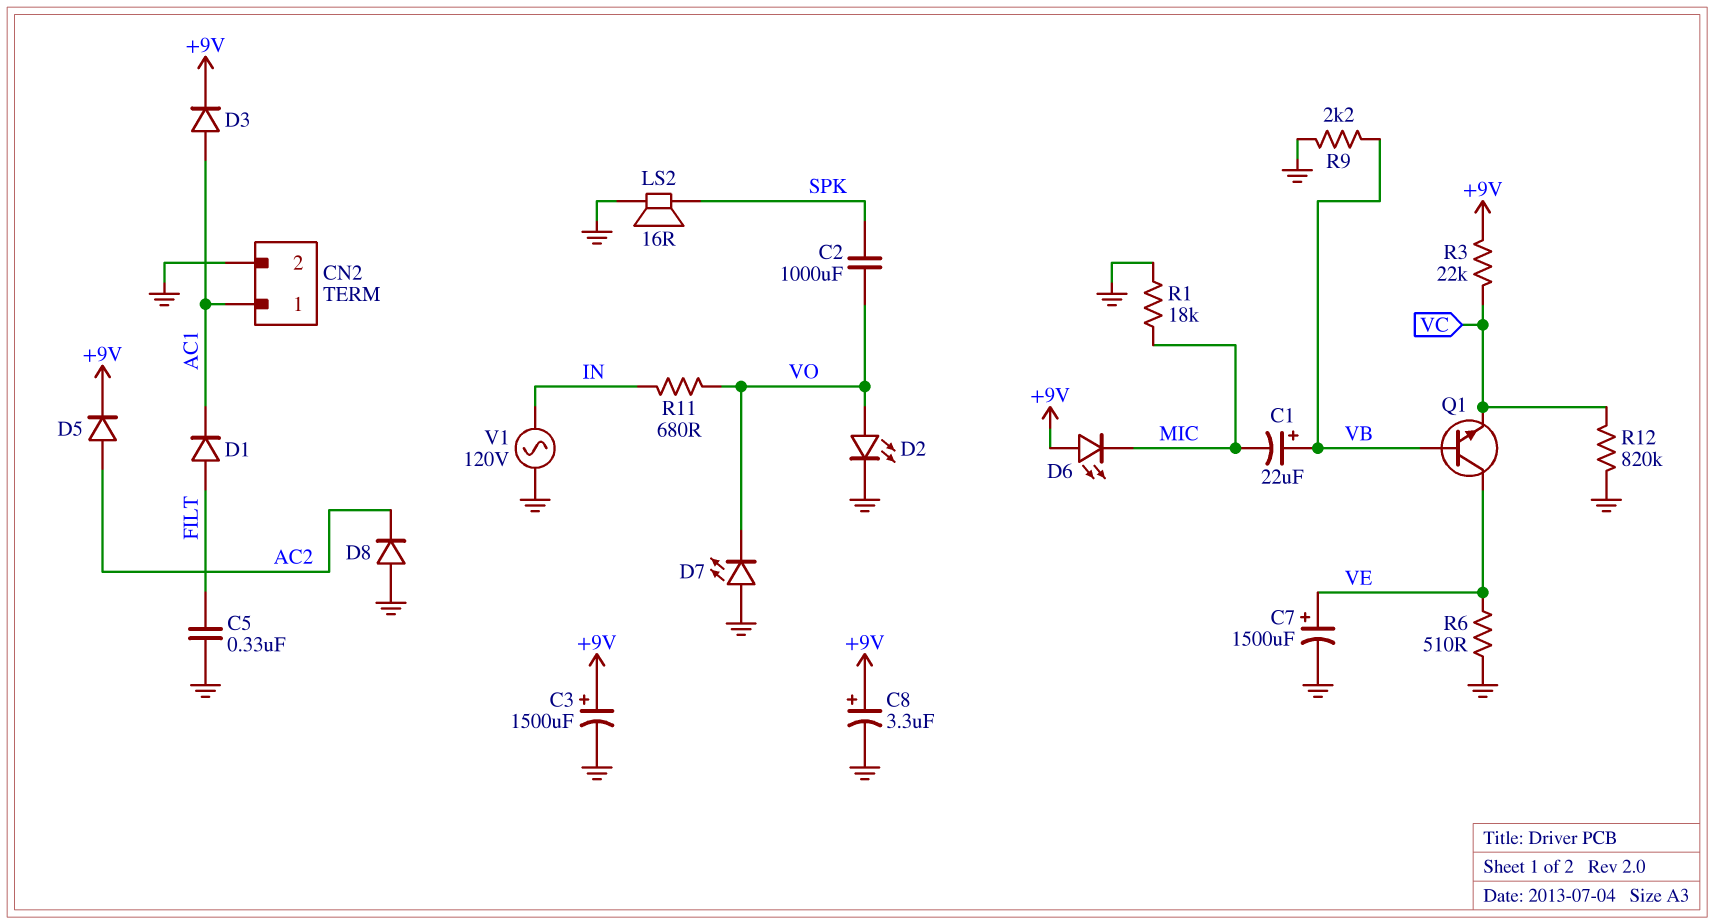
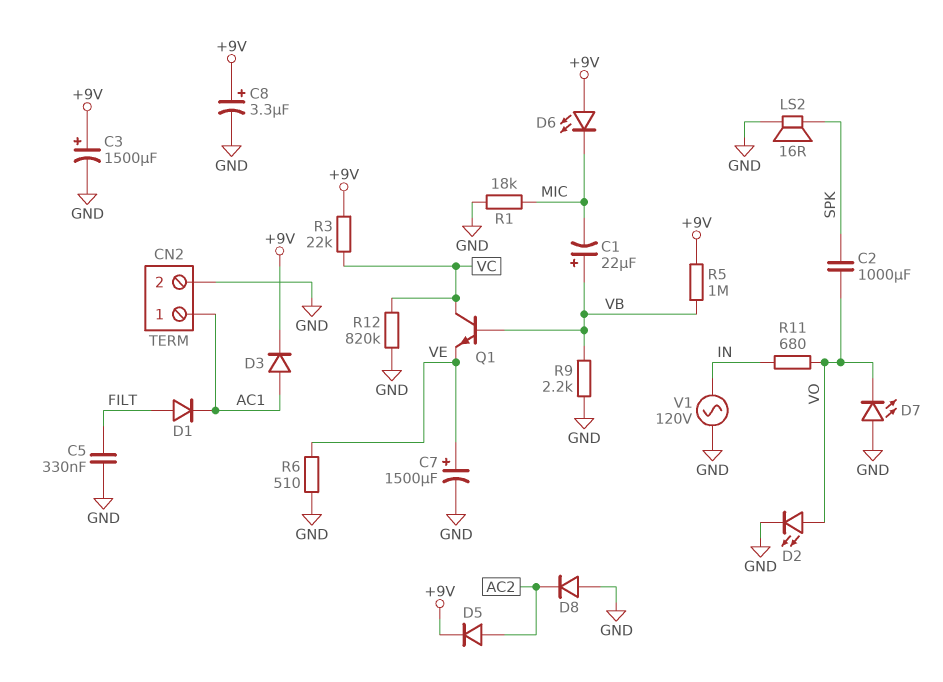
Q1: NPN (B VB, C VE, E VC) -> NPN (B VB, C VC, E VE)
R5: none -> 1M (+9V, VB)

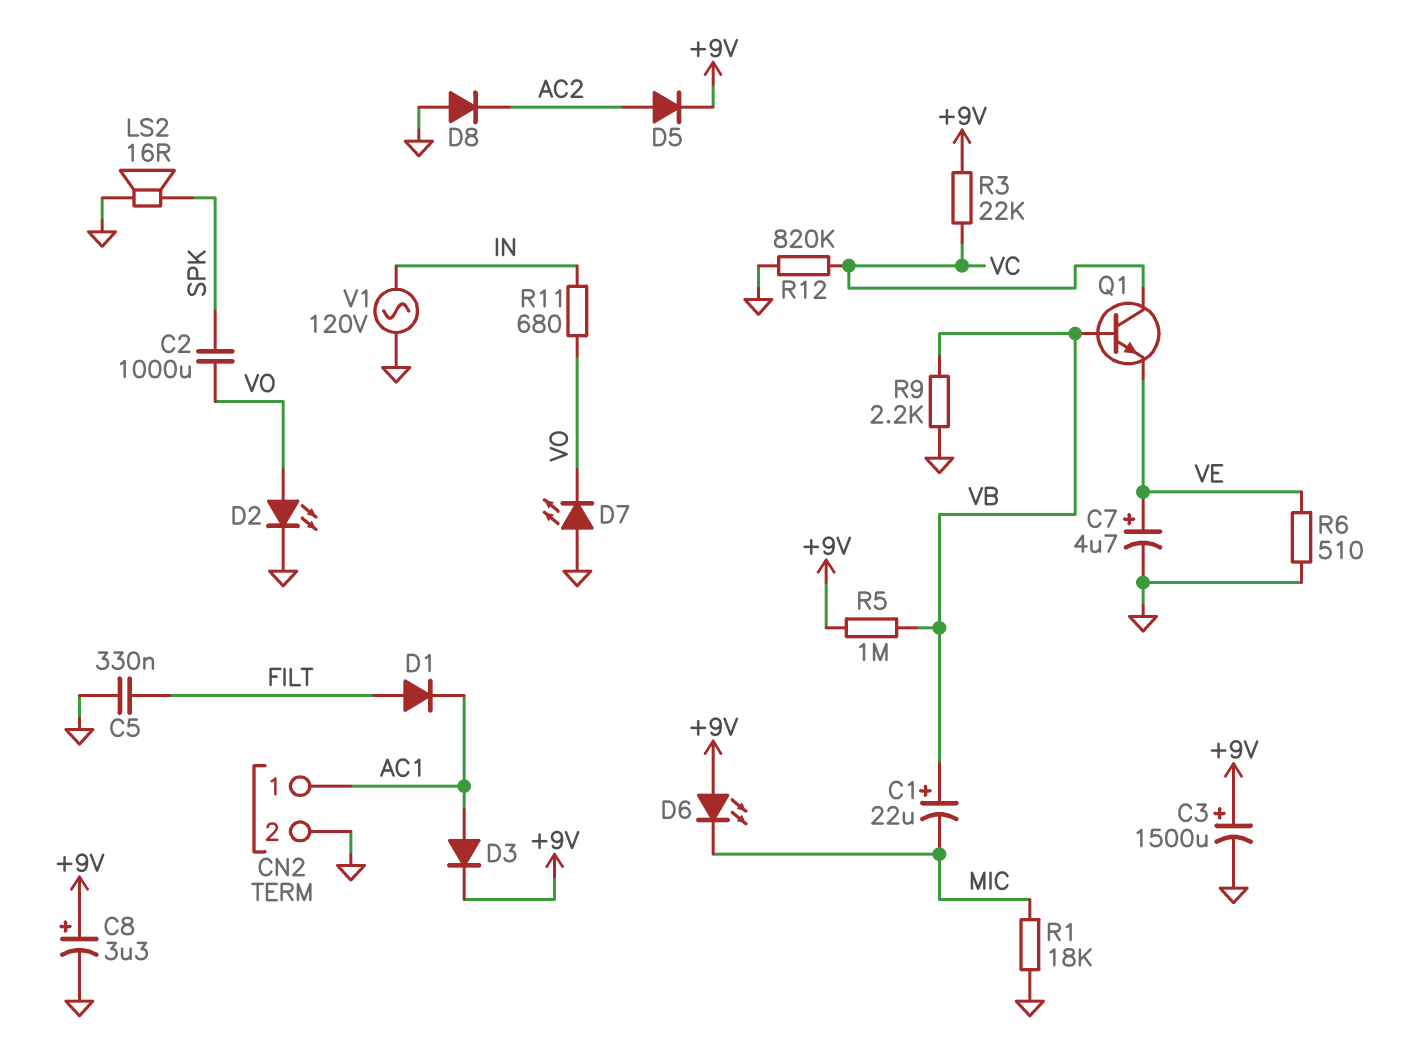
C7: 1500uF (plus VE, minus GND) -> 4.7uF (plus VE, minus GND)

